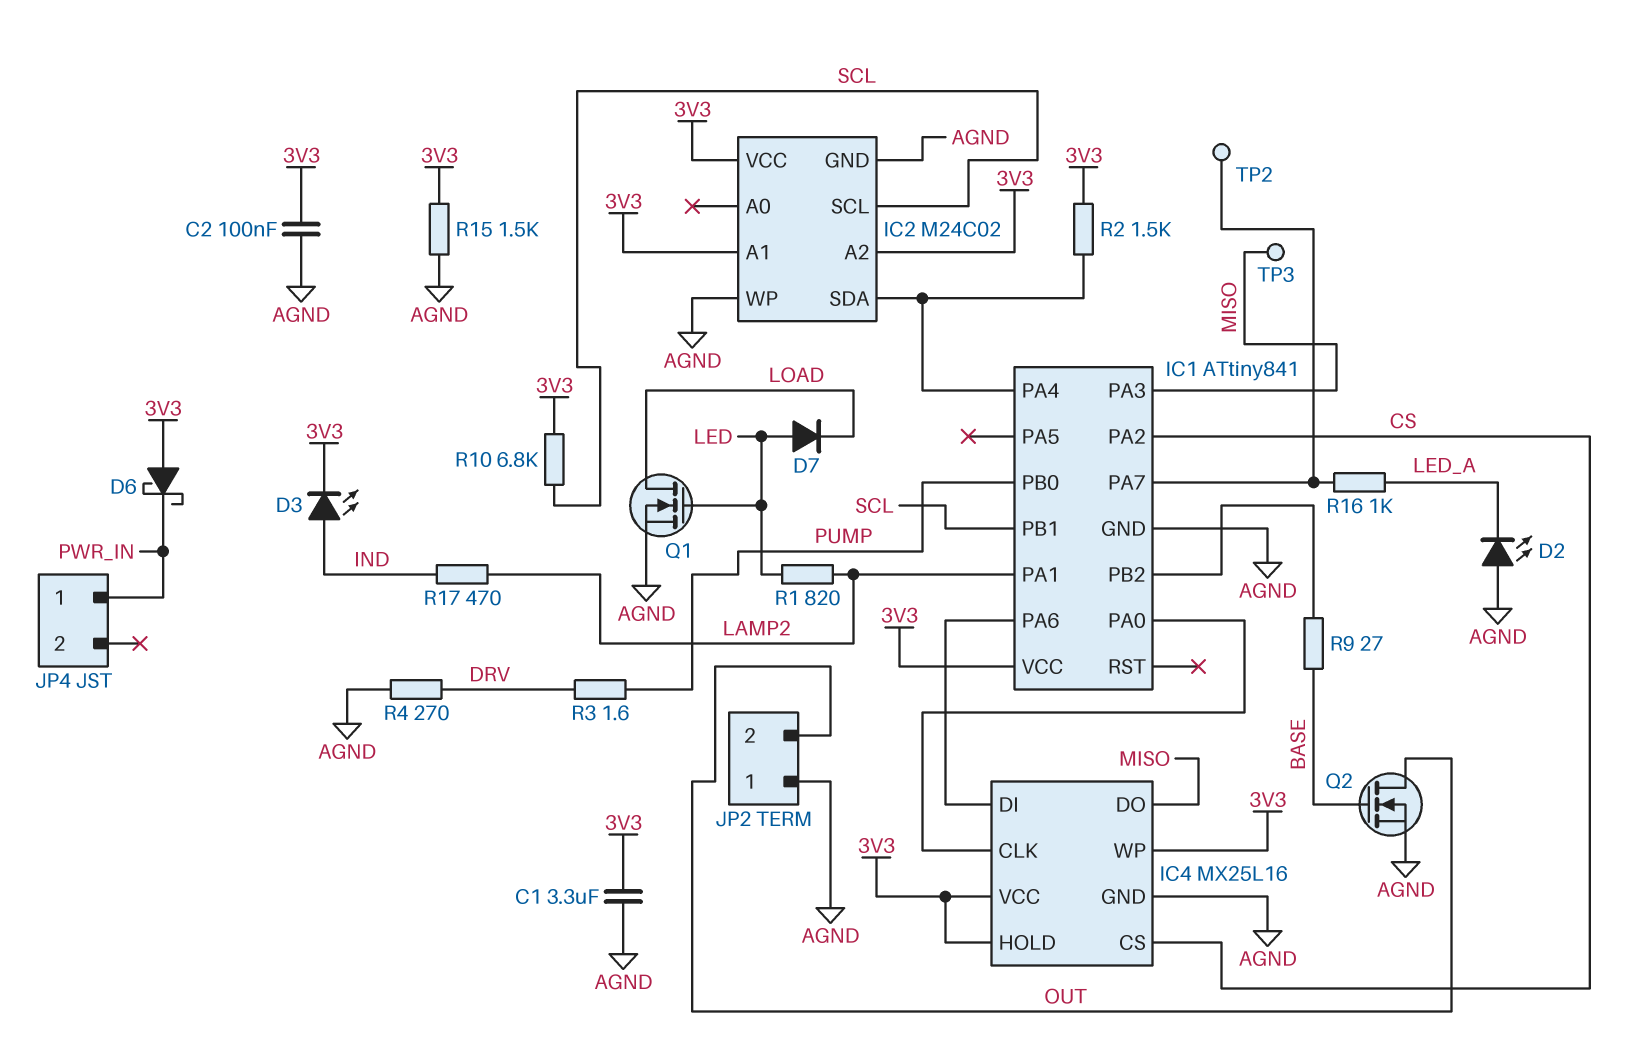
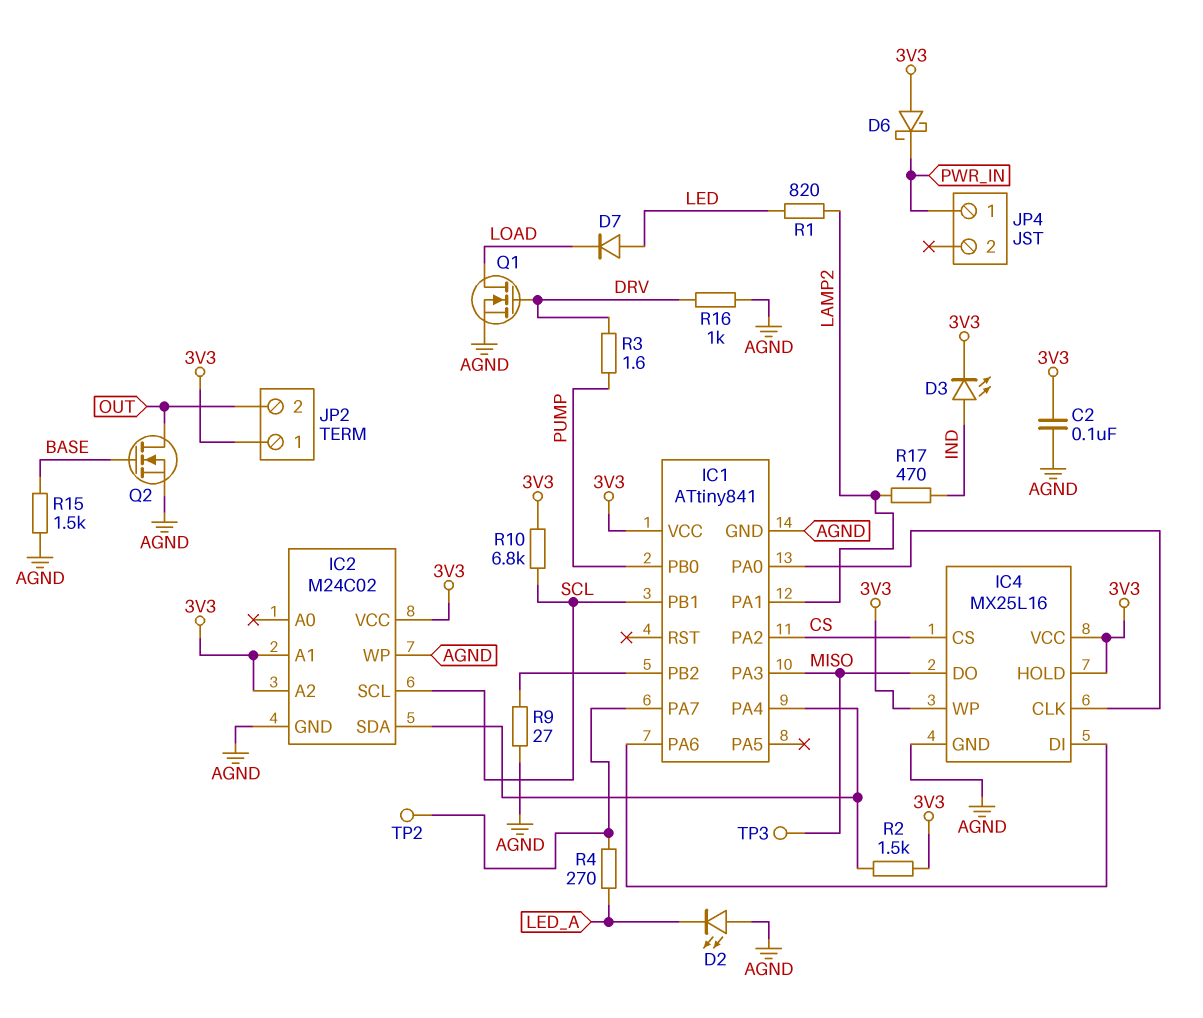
C1: 3.3uF (3V3, AGND) -> none
JP2 pin 1: AGND -> 3V3
Q1: NMOS (G LED, D LOAD, S AGND) -> NMOS (G DRV, D LOAD, S AGND)
R4: 270 (AGND, DRV) -> 270 (IC1/PA7, LED_A)
R9: 27 (BASE, IC1/PB2) -> 27 (AGND, IC1/PB2)
R15: 1.5k (3V3, AGND) -> 1.5k (AGND, BASE)
R16: 1k (IC1/PA7, LED_A) -> 1k (AGND, DRV)

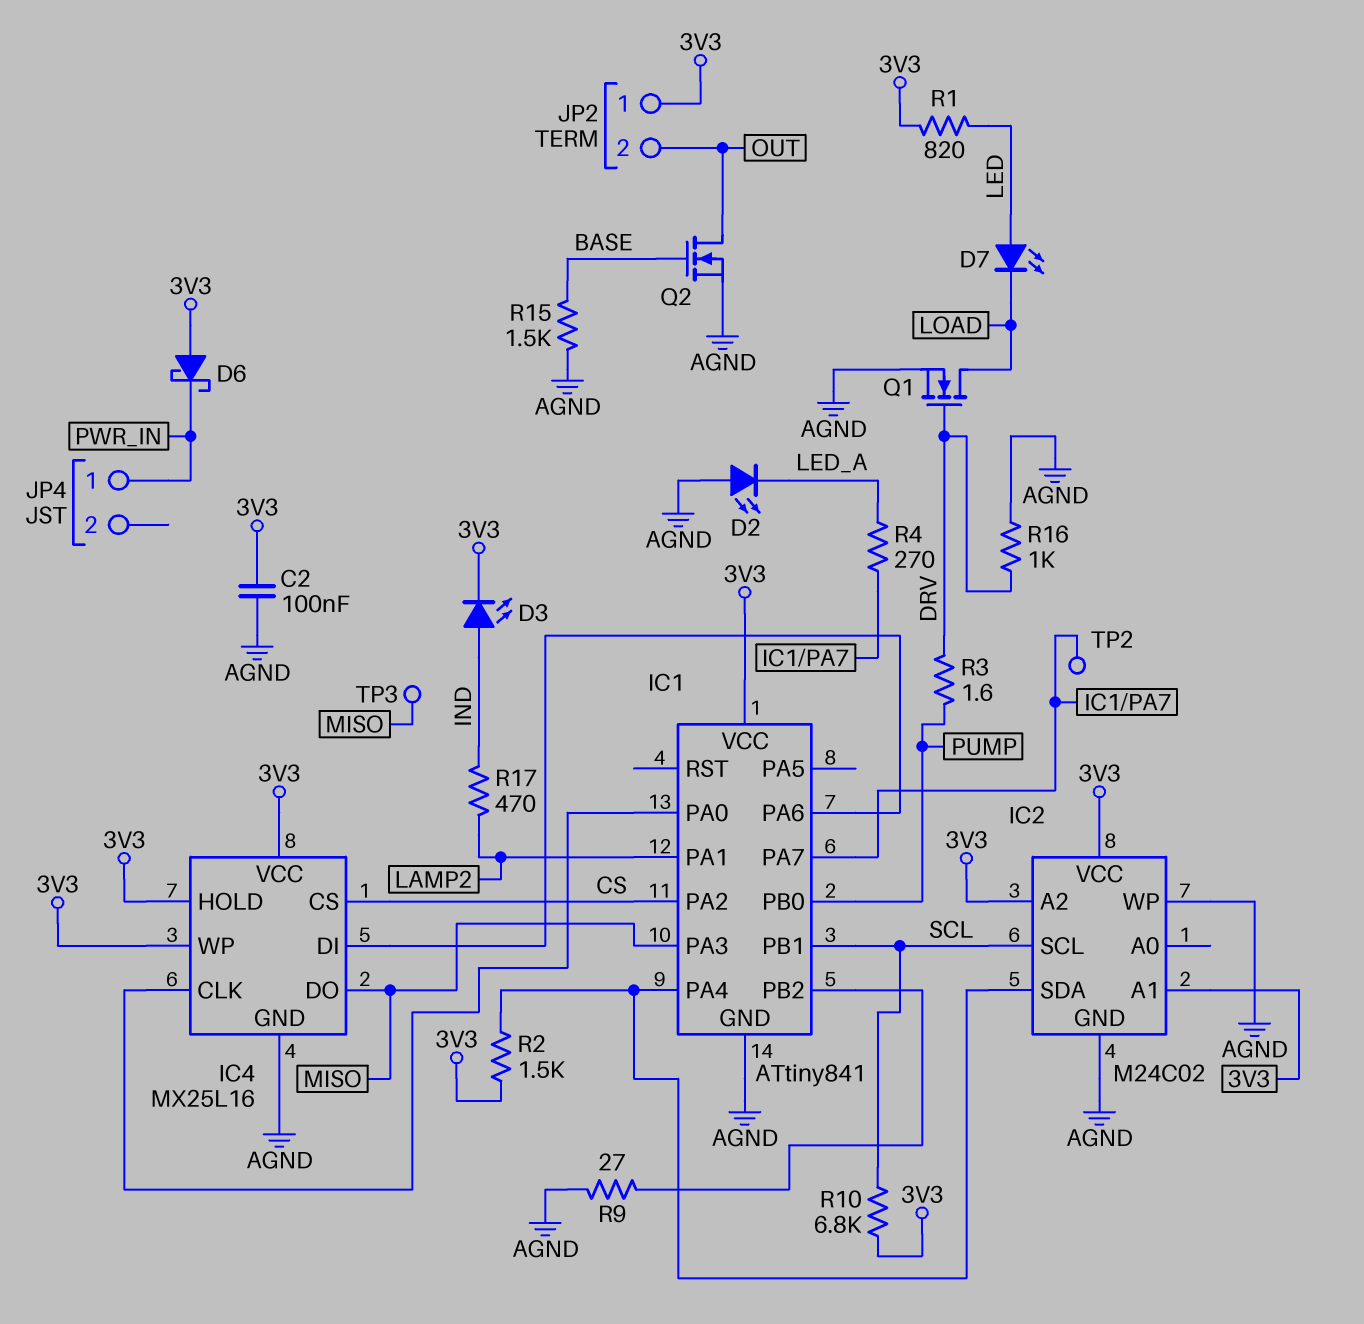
D7: diode (A LED, K LOAD) -> LED (A LED, K LOAD)
R1: 820 (LAMP2, LED) -> 820 (3V3, LED)

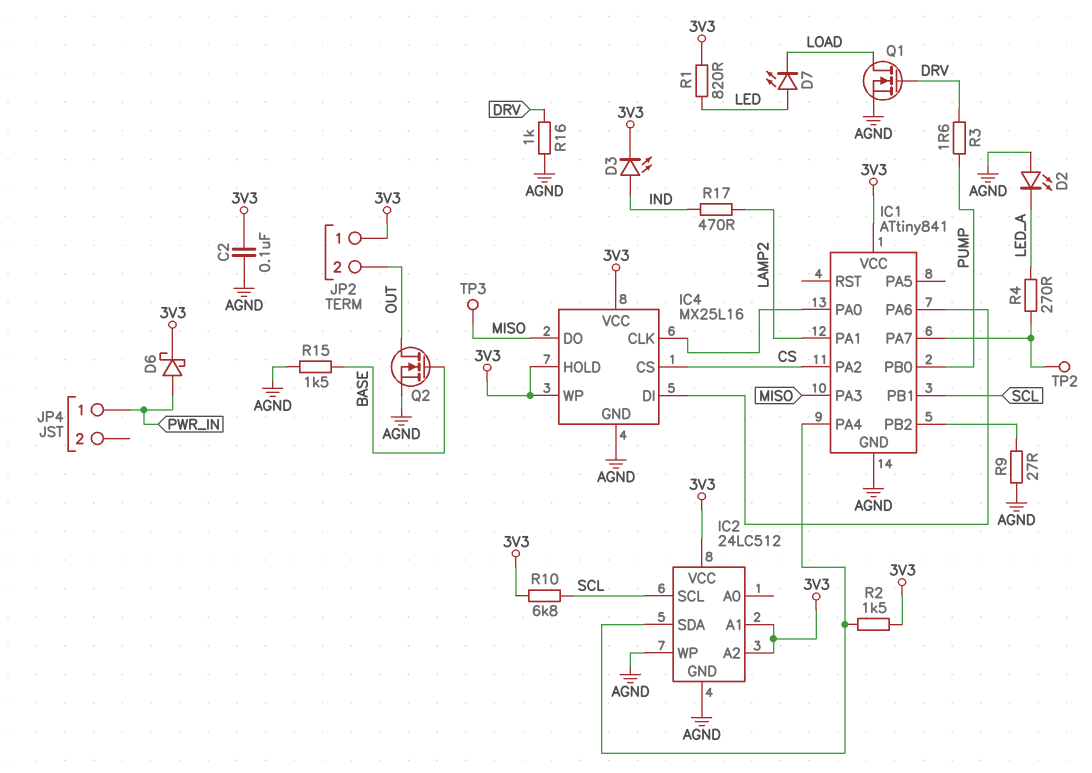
D6: schottky (A 3V3, K PWR_IN) -> schottky (A PWR_IN, K 3V3)
IC2: M24C02 -> 24LC512

